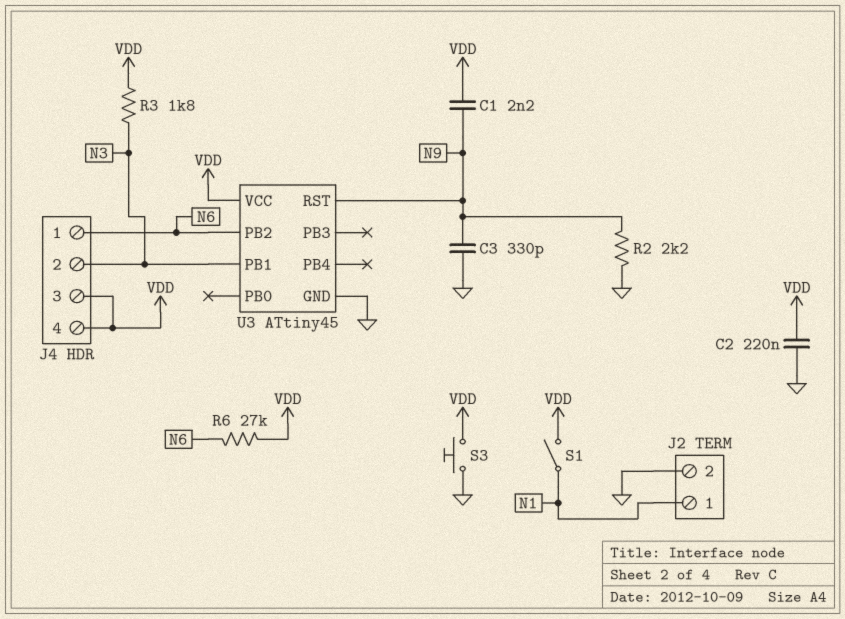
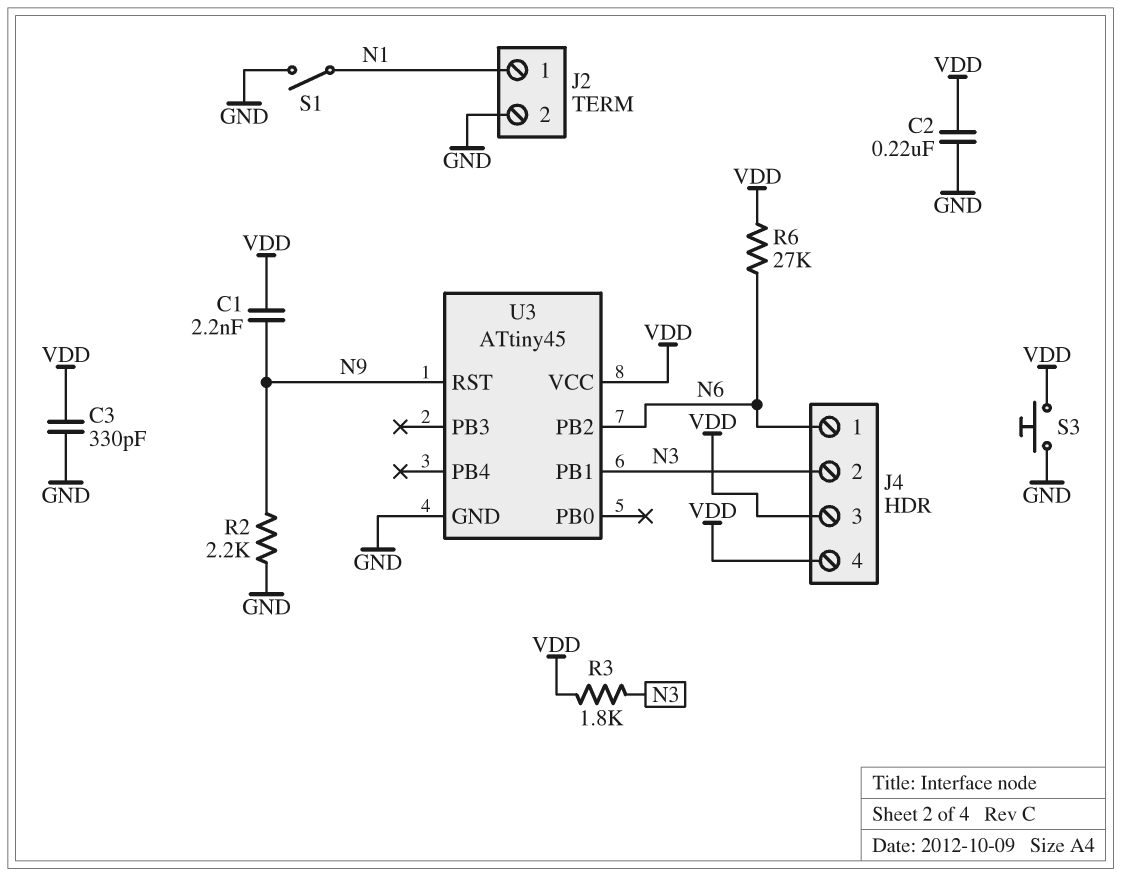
C3: 330pF (GND, N9) -> 330pF (GND, VDD)
S1: switch (N1, VDD) -> switch (GND, N1)

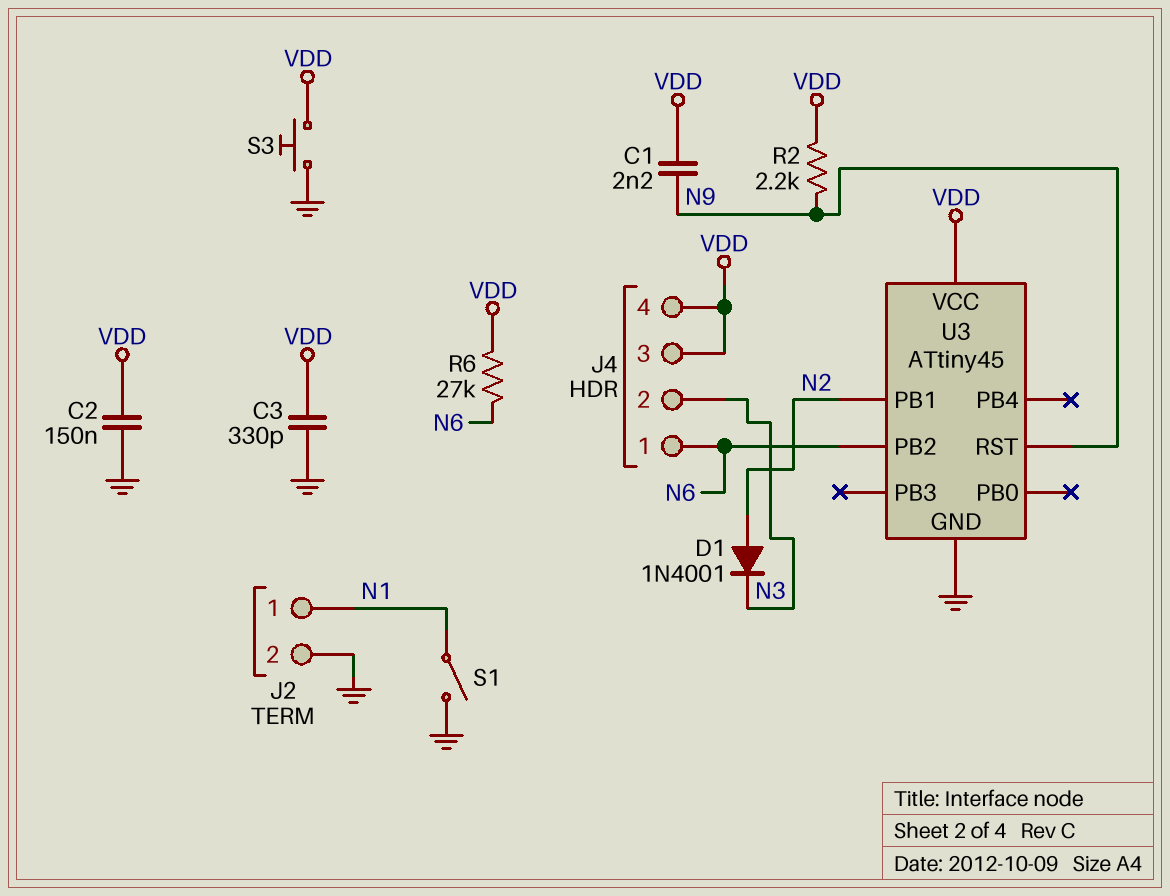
C2: 220nF (GND, VDD) -> 150nF (GND, VDD)
D1: none -> diode 1N4001 (A N2, K N3)
R2: 2.2k (GND, N9) -> 2.2k (N9, VDD)
R3: 1.8k (N3, VDD) -> none
U3 pin PB1: N3 -> N2

